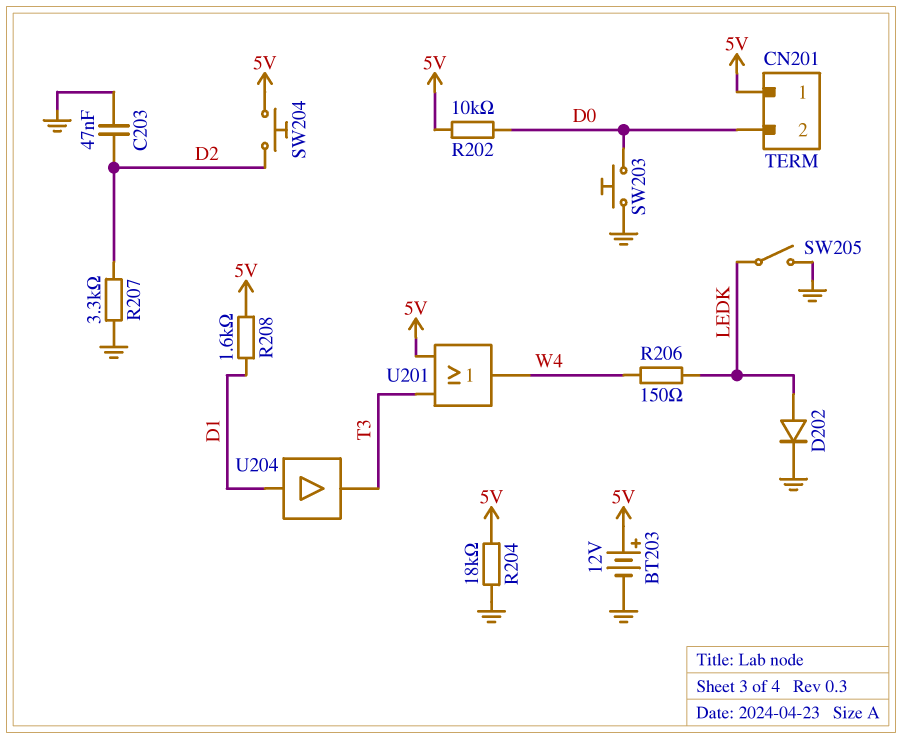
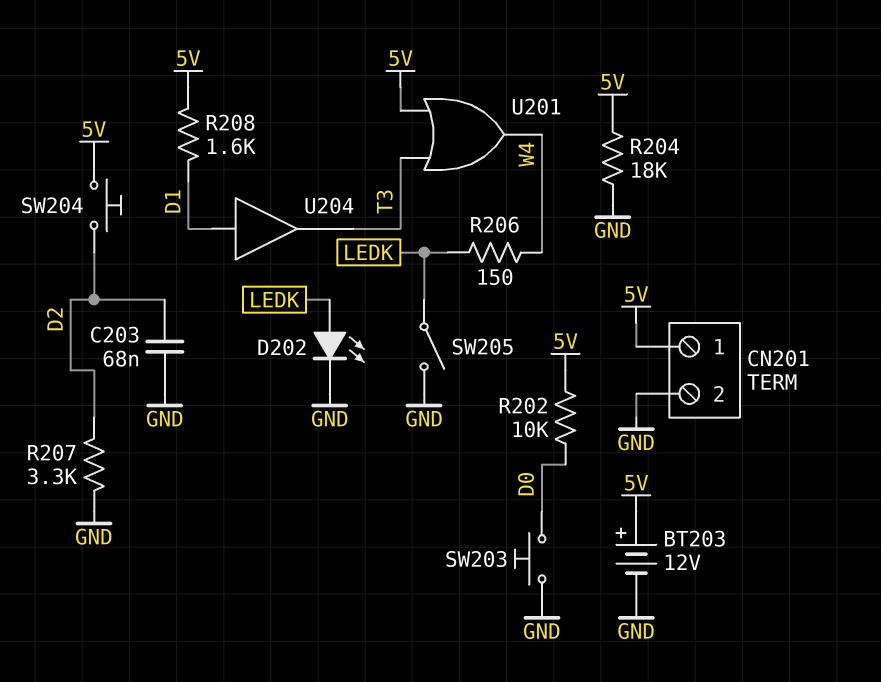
C203: 47nF (D2, GND) -> 68nF (D2, GND)
CN201 pin 2: D0 -> GND
D202: diode (A LEDK, K GND) -> LED (A LEDK, K GND)

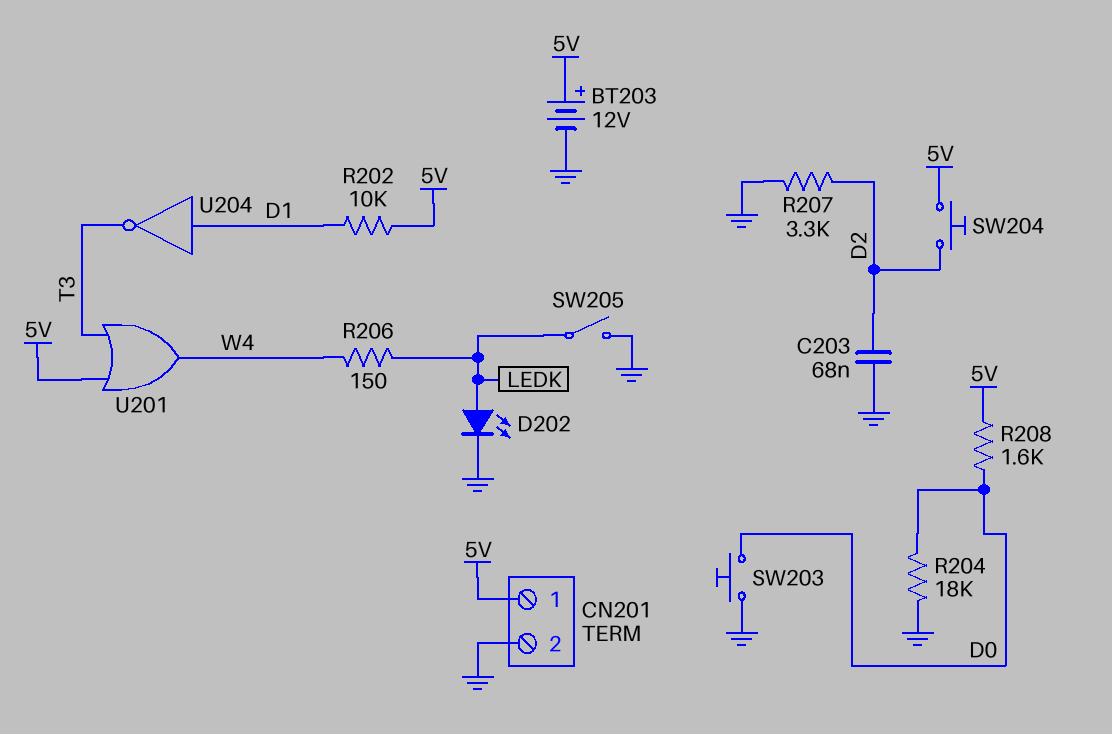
R202: 10k (5V, D0) -> 10k (5V, D1)
R204: 18k (5V, GND) -> 18k (D0, GND)
R208: 1.6k (5V, D1) -> 1.6k (5V, D0)
U204: buffer (in D1, out T3) -> NOT (in D1, out T3)

